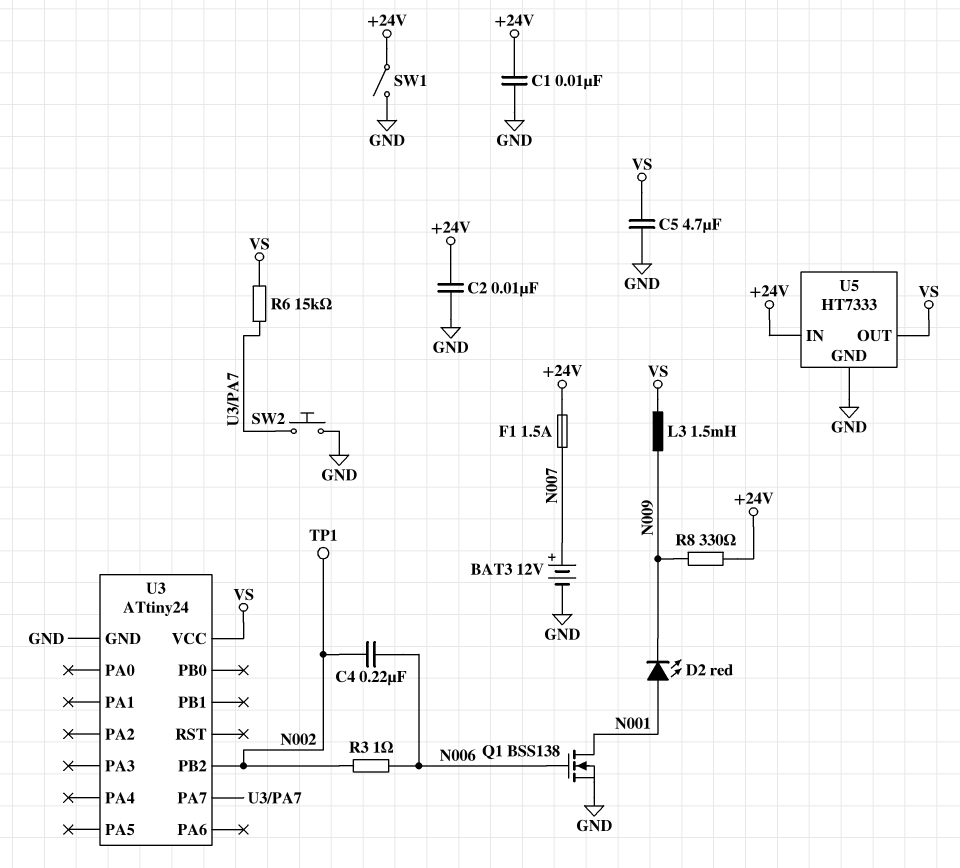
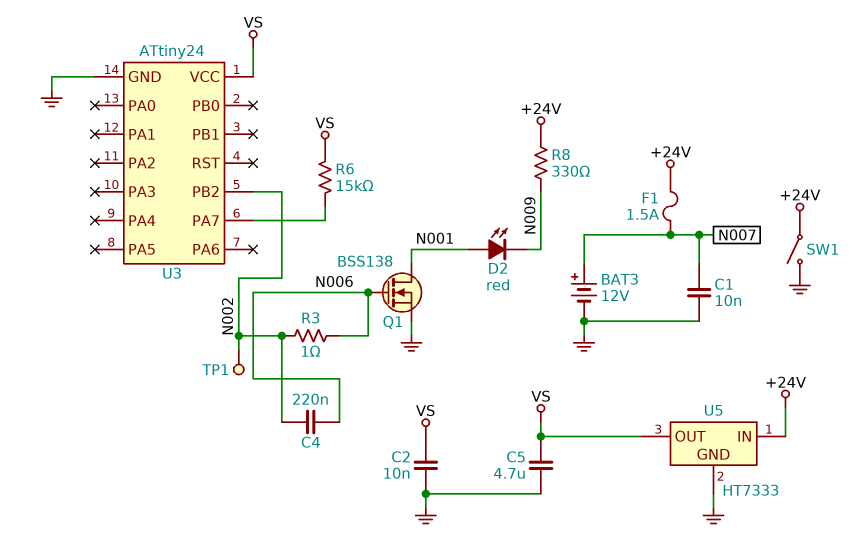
C1: 10nF (+24V, GND) -> 10nF (GND, N007)
C2: 10nF (+24V, GND) -> 10nF (GND, VS)
L3: 1.5mH (N009, VS) -> none
SW2: button (GND, U3/PA7) -> none

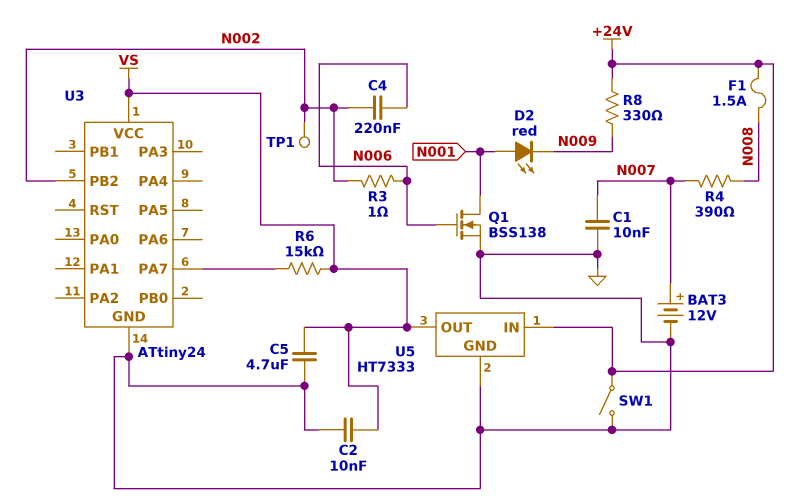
F1: 1.5A (+24V, N007) -> 1.5A (+24V, N008)
R4: none -> 390 (N007, N008)

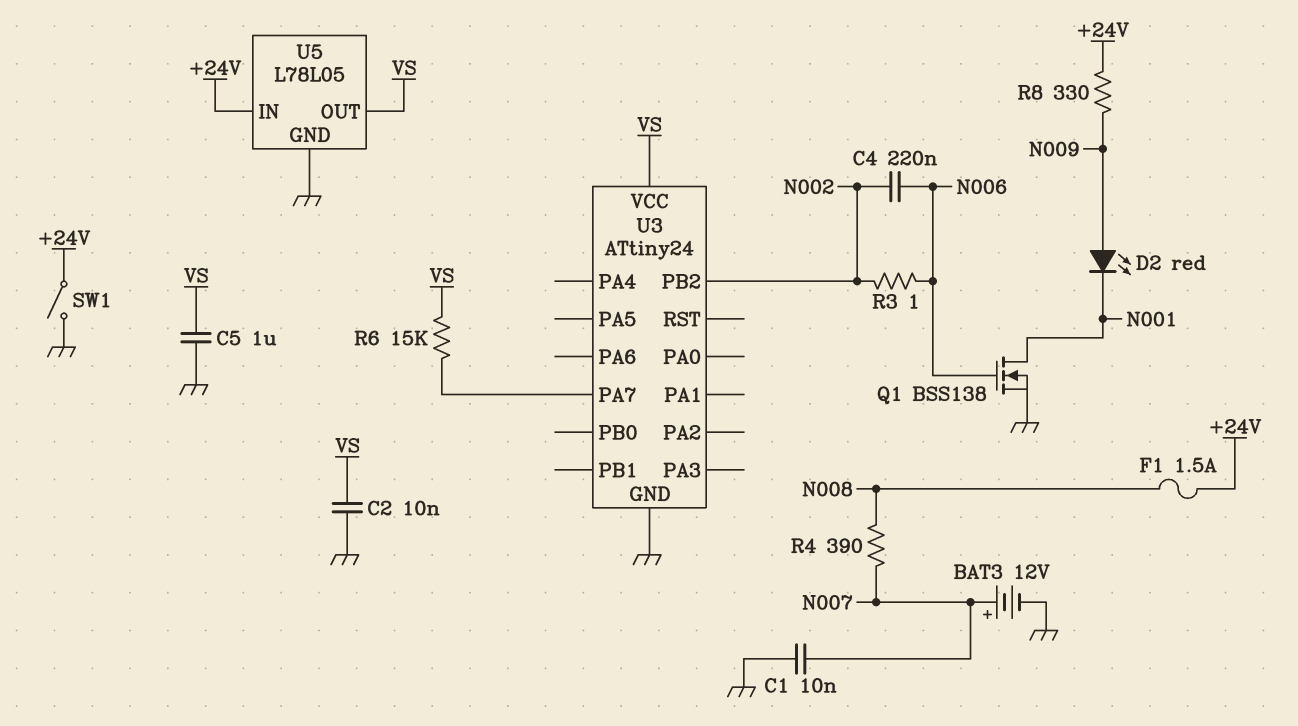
C5: 4.7uF (GND, VS) -> 1uF (GND, VS)
D2: LED red (A N001, K N009) -> LED red (A N009, K N001)
TP1: test point (N002) -> none
U5: HT7333 -> L78L05

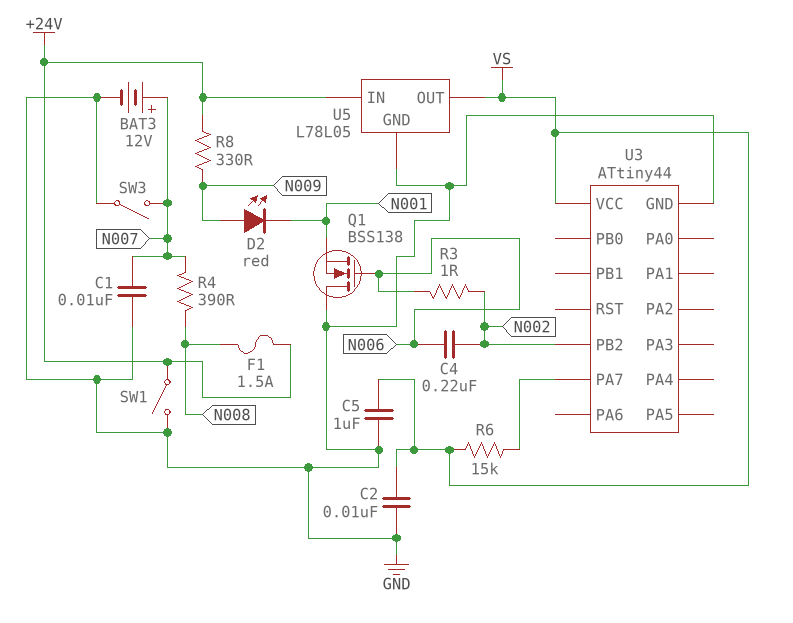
Q1: NMOS BSS138 (G N006, D N001, S GND) -> NMOS BSS138 (G N006, D GND, S N001)
SW3: none -> switch (GND, N007)
U3: ATtiny24 -> ATtiny44

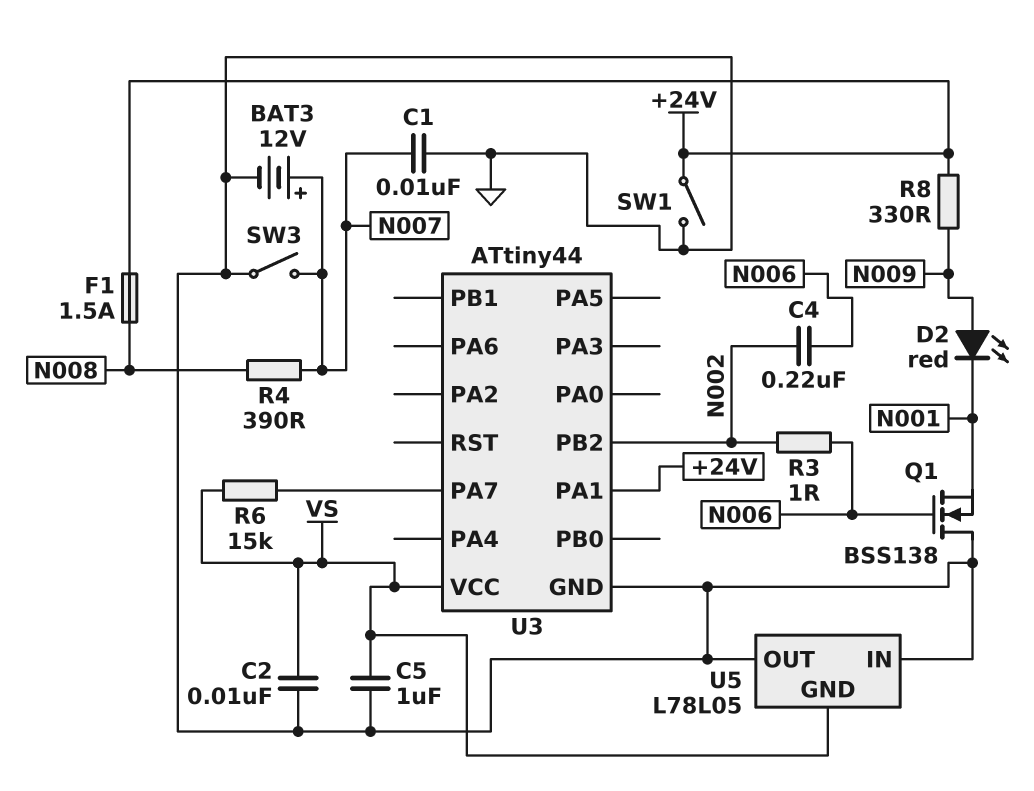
U3 pin PA1: none -> +24V
U5 pin GND: GND -> VS
U5 pin IN: +24V -> GND
U5 pin OUT: VS -> GND

